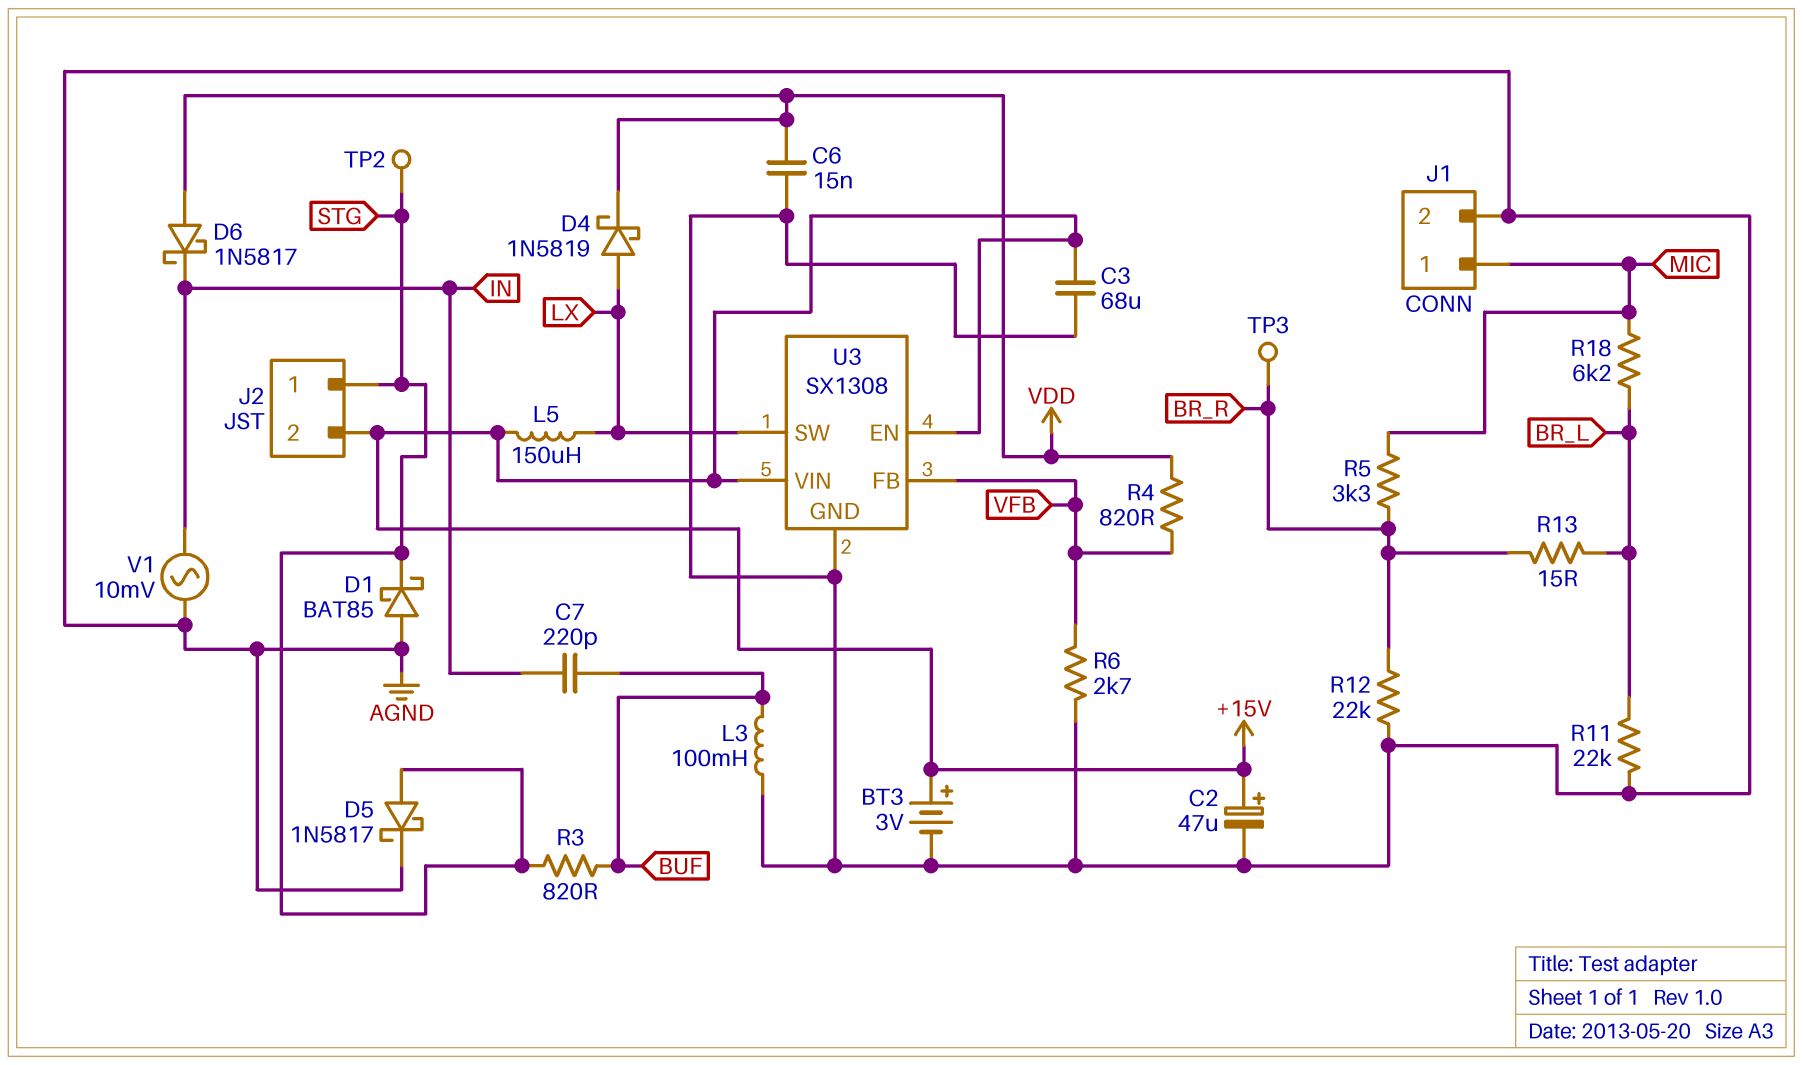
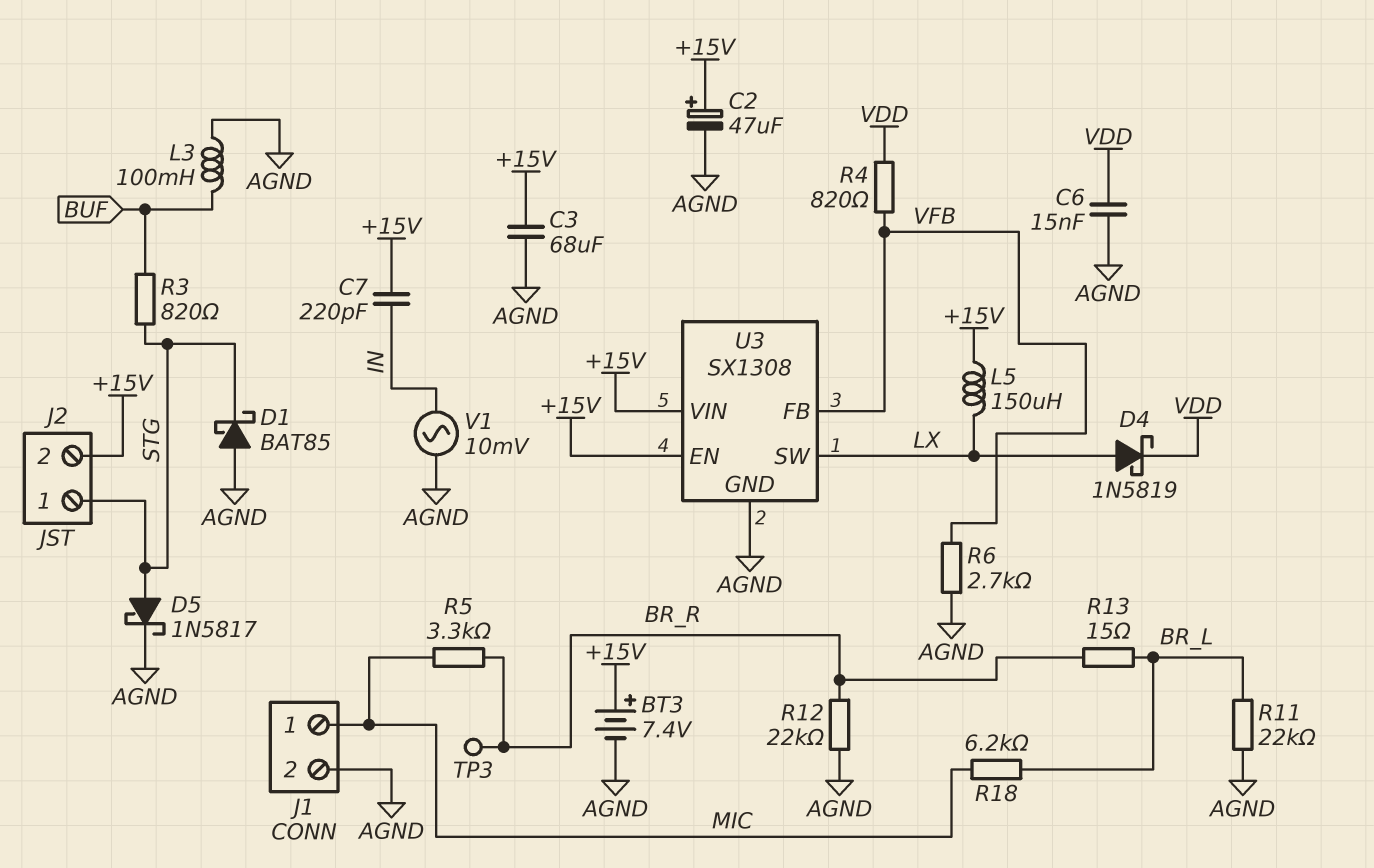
BT3: 3V (plus +15V, minus AGND) -> 7.4V (plus +15V, minus AGND)
C7: 220pF (BUF, IN) -> 220pF (+15V, IN)
D6: schottky 1N5817 (A VDD, K IN) -> none
TP2: test point (STG) -> none

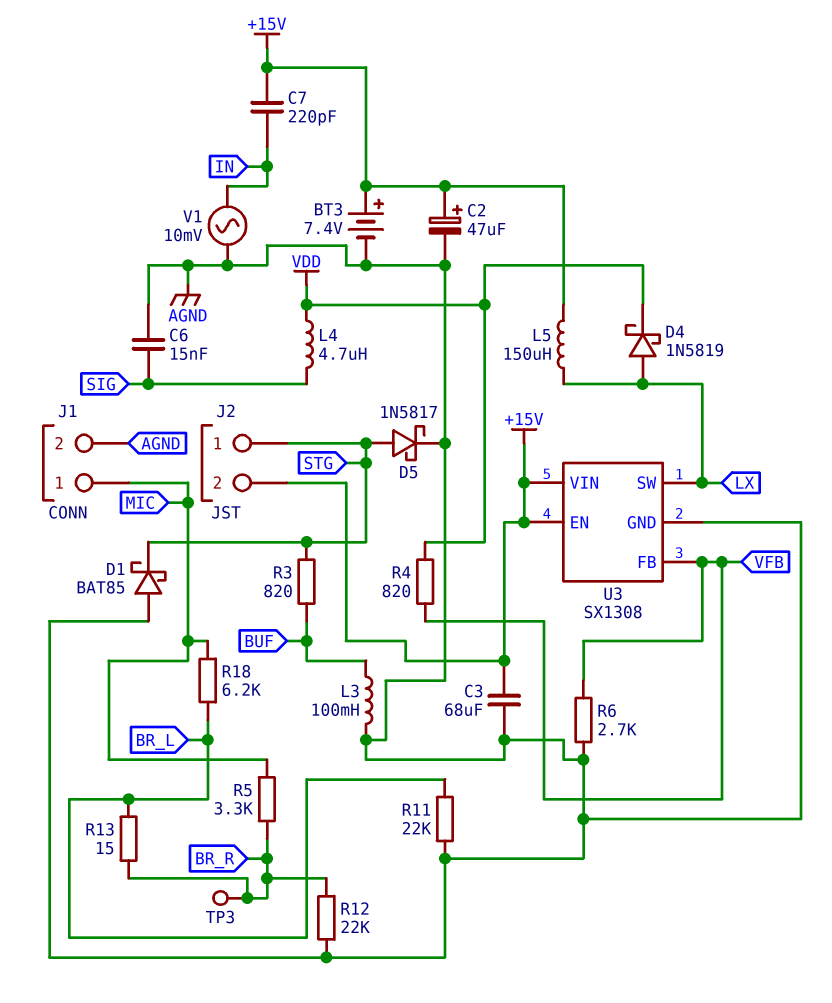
C6: 15nF (AGND, VDD) -> 15nF (AGND, SIG)
L4: none -> 4.7uH (SIG, VDD)

